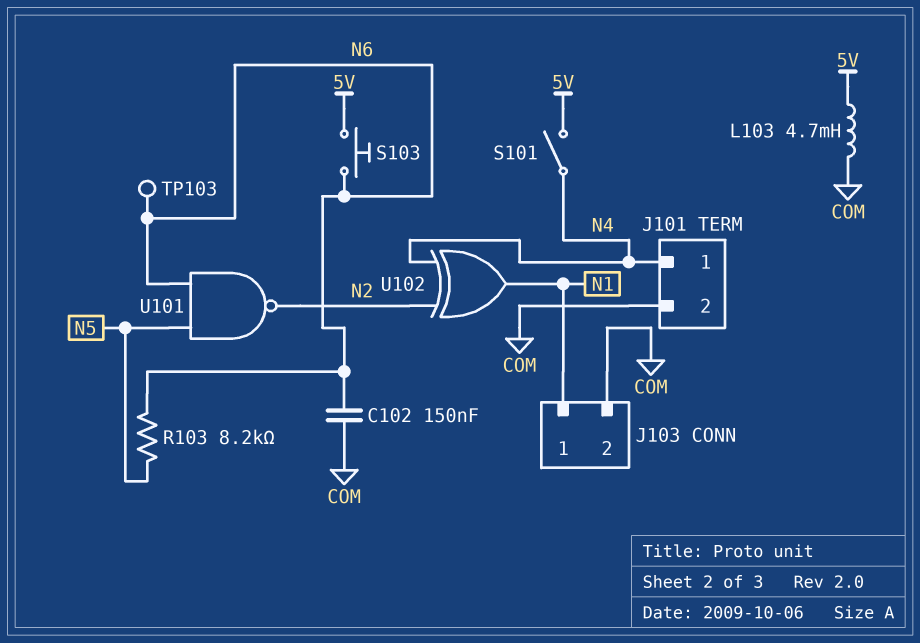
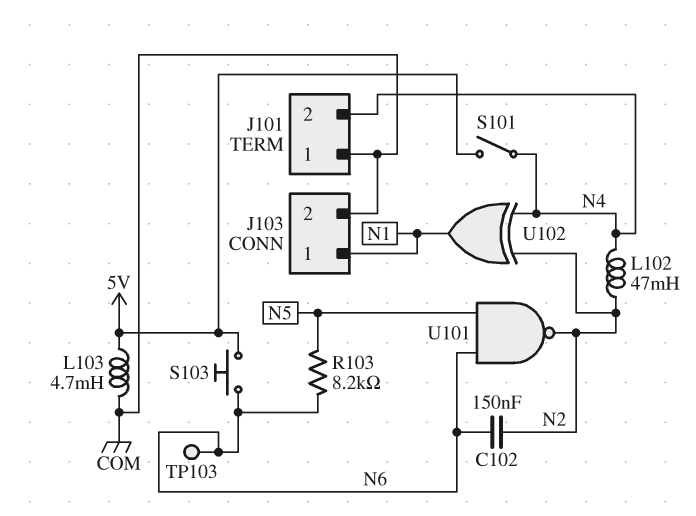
C102: 150nF (COM, N6) -> 150nF (N2, N6)
J101 pin 1: N4 -> COM
J101 pin 2: COM -> N4
L102: none -> 47mH (N2, N4)

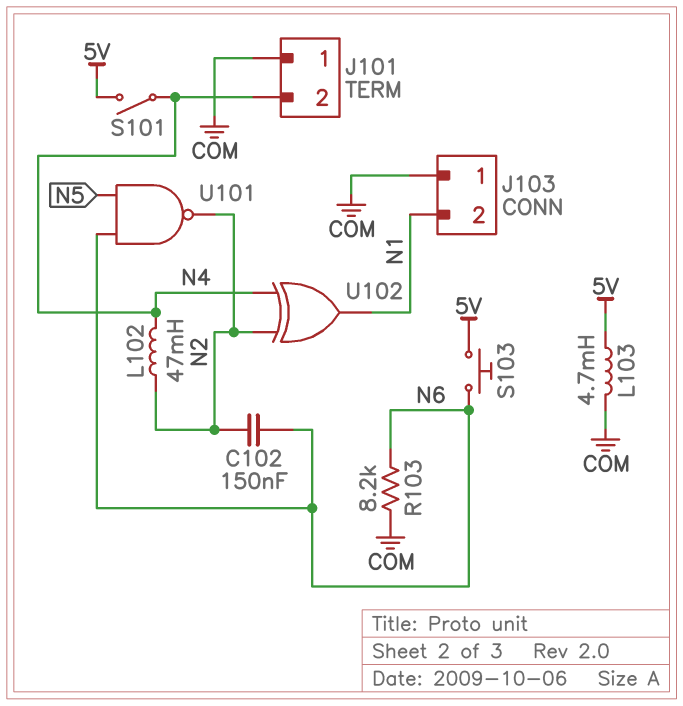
J103 pin 1: N1 -> COM
J103 pin 2: COM -> N1
R103: 8.2k (N5, N6) -> 8.2k (COM, N6)
TP103: test point (N6) -> none

